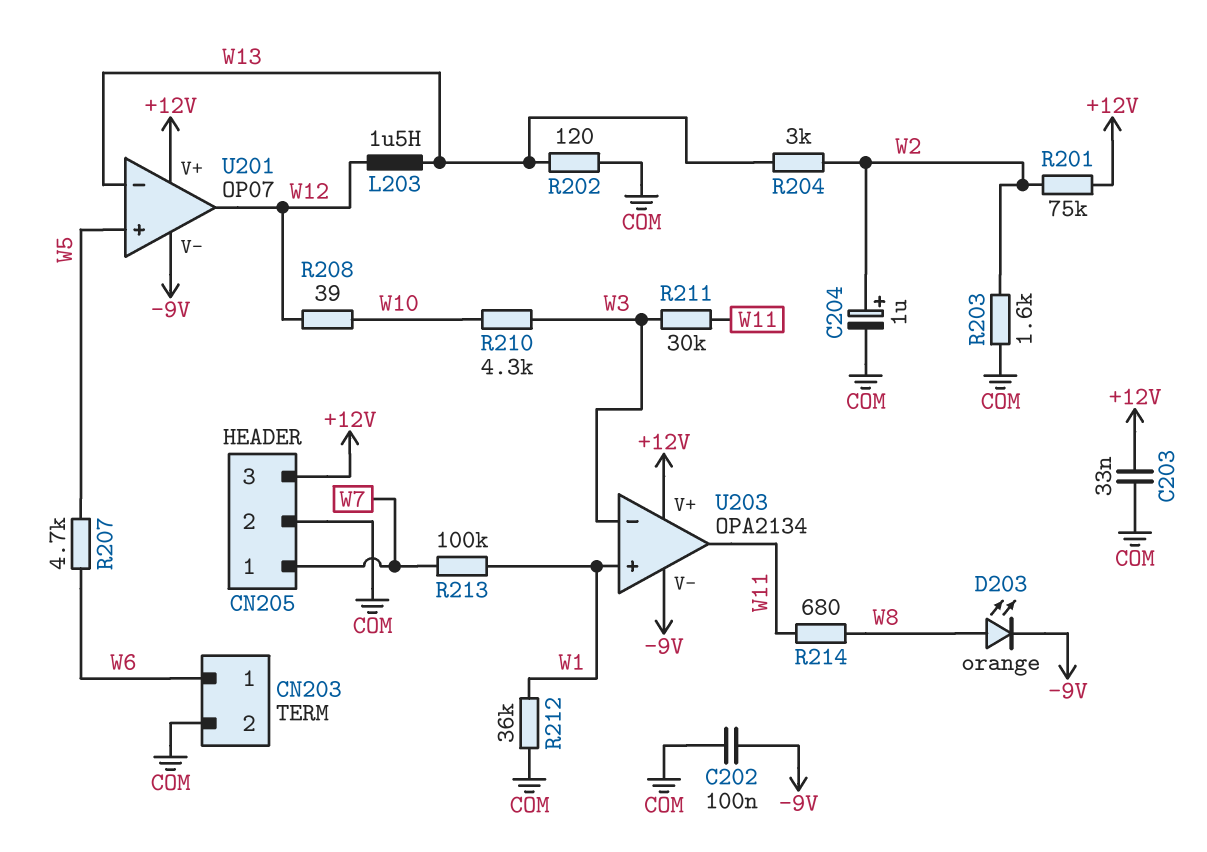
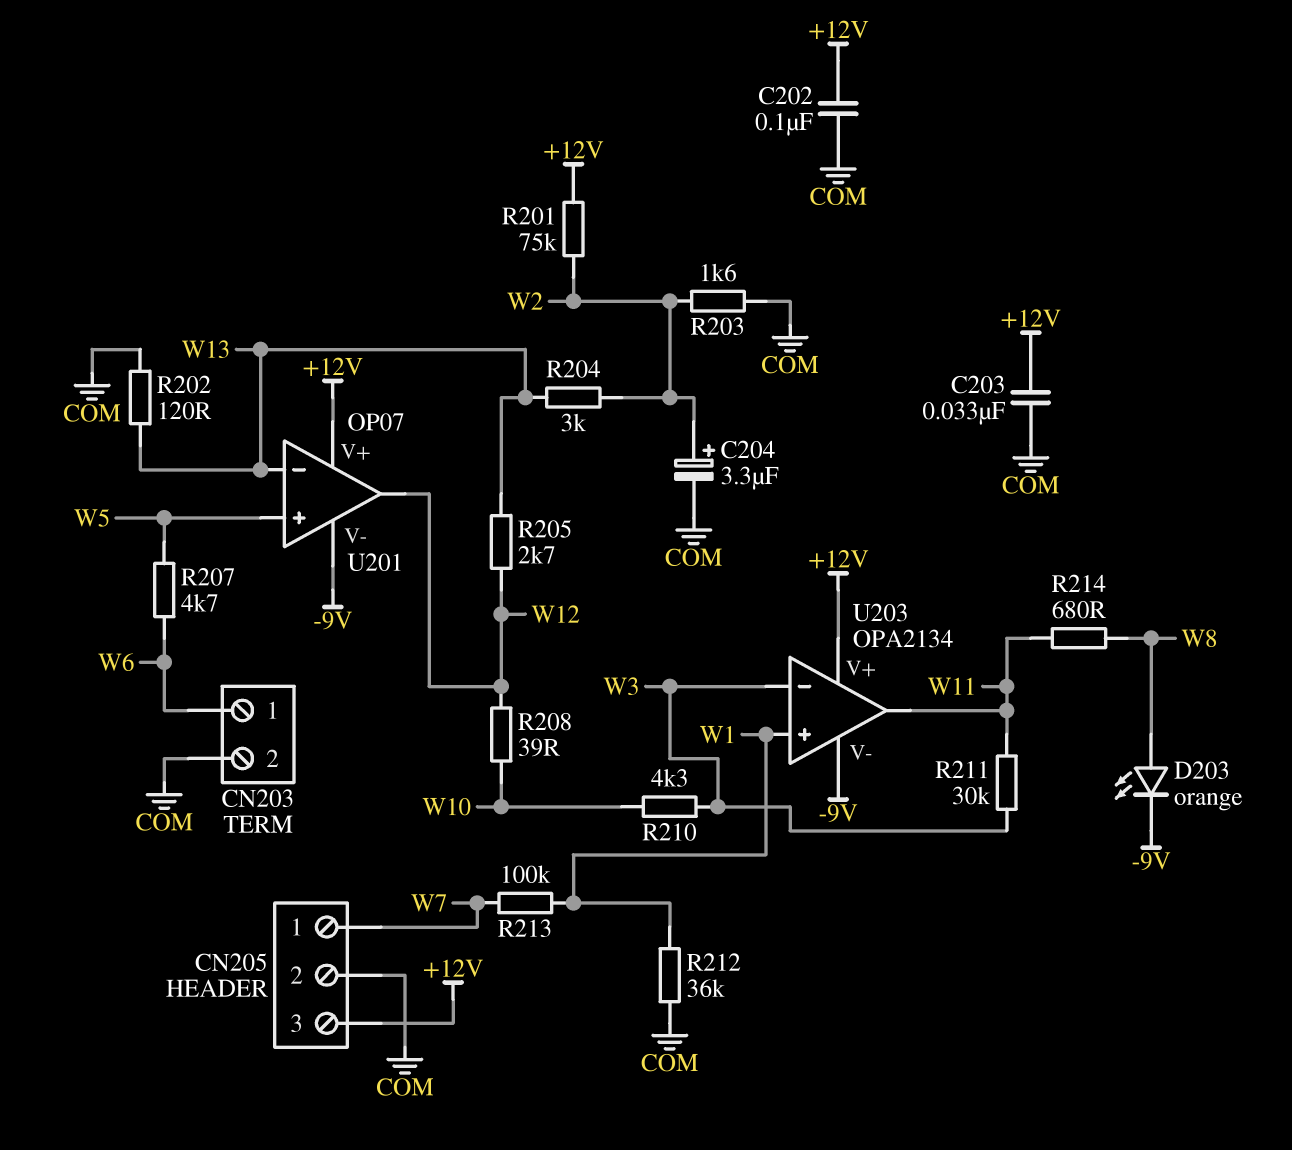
C202: 100nF (-9V, COM) -> 100nF (+12V, COM)
C204: 1uF (plus W2, minus COM) -> 3.3uF (plus W2, minus COM)
L203: 1.5uH (W12, W13) -> none
R205: none -> 2.7k (W12, W13)

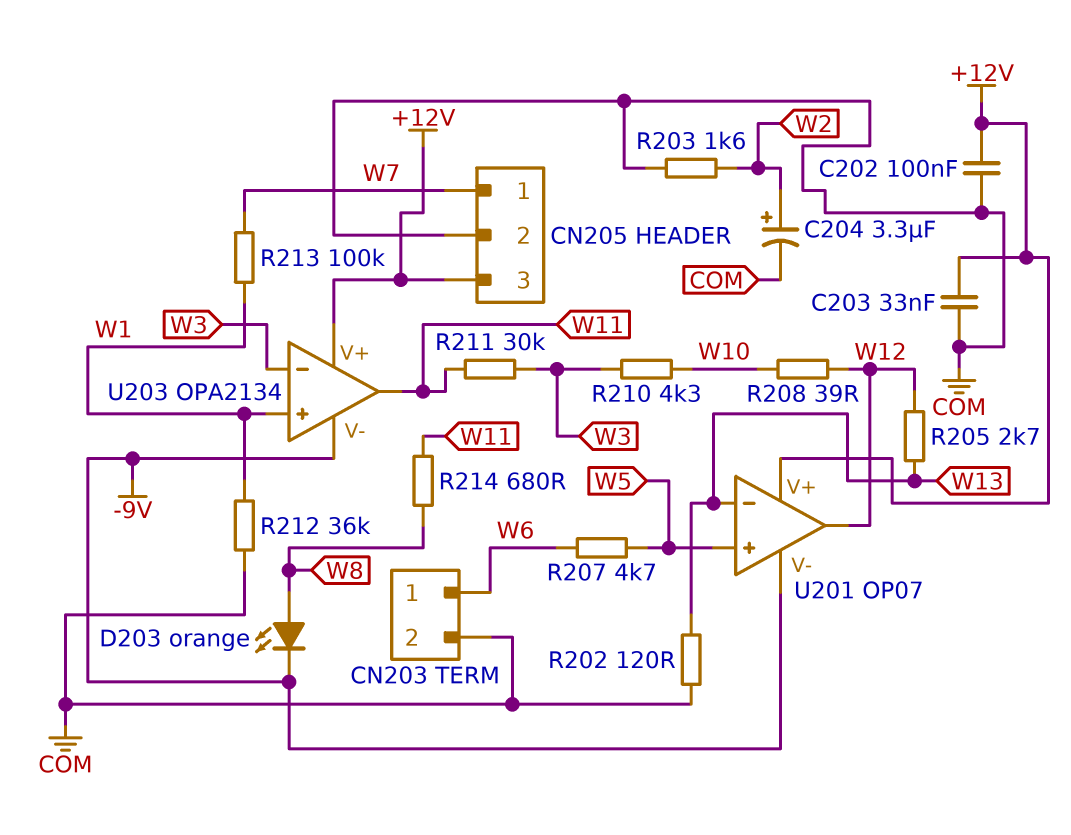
R201: 75k (+12V, W2) -> none
R204: 3k (W2, W13) -> none

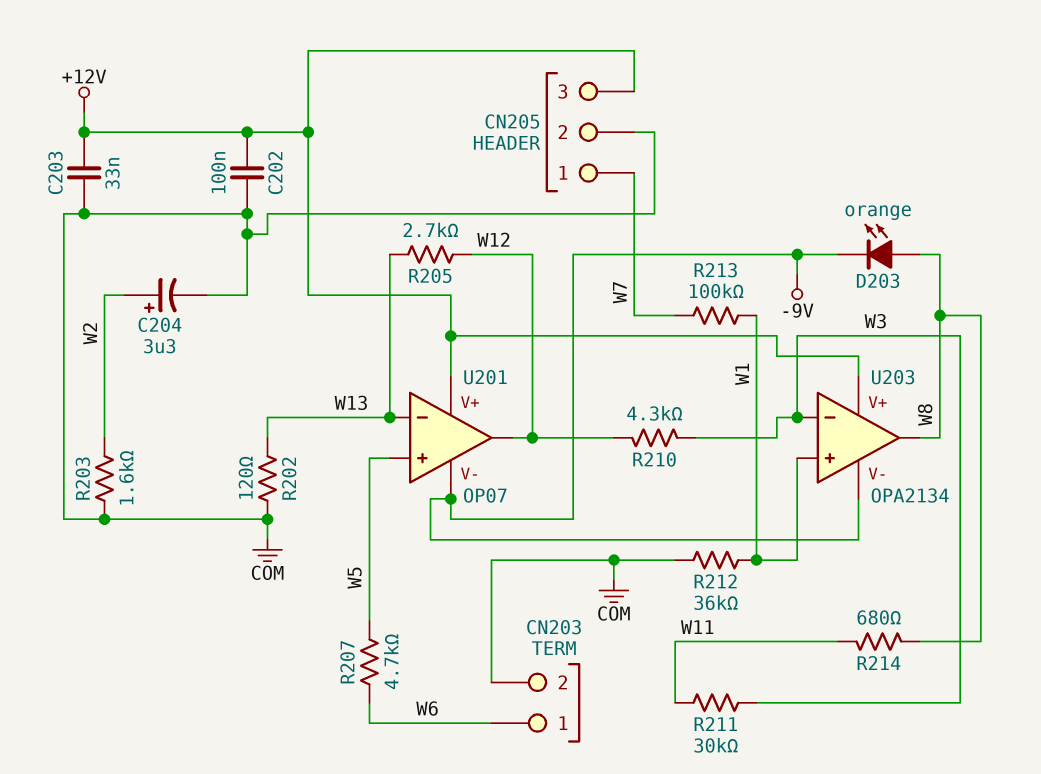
R208: 39 (W10, W12) -> none
R210: 4.3k (W3, W10) -> 4.3k (W3, W12)
U203 pin out: W11 -> W8

